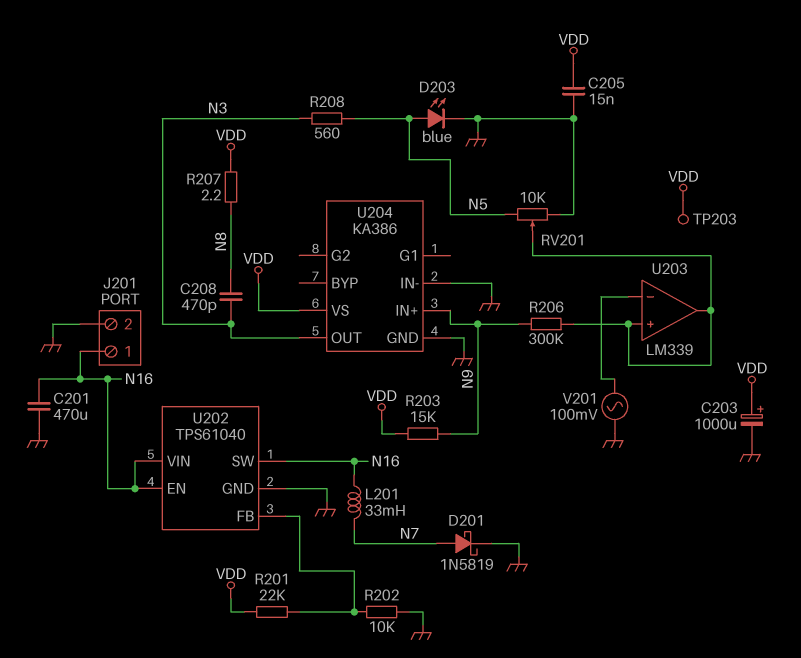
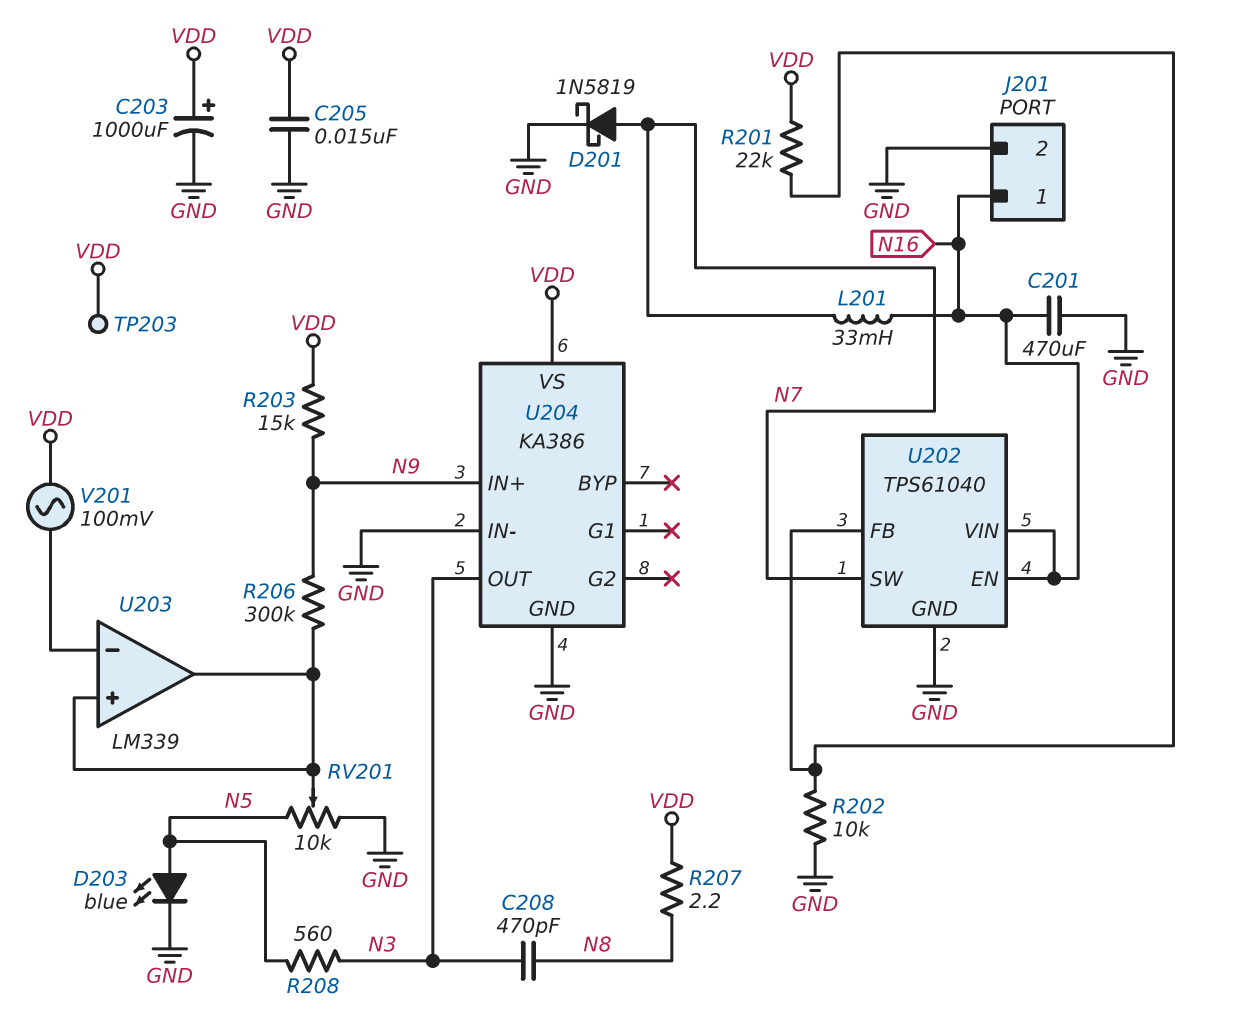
U202 pin SW: N16 -> N7
V201: AC 100mV (GND, U203/in-) -> AC 100mV (U203/in-, VDD)

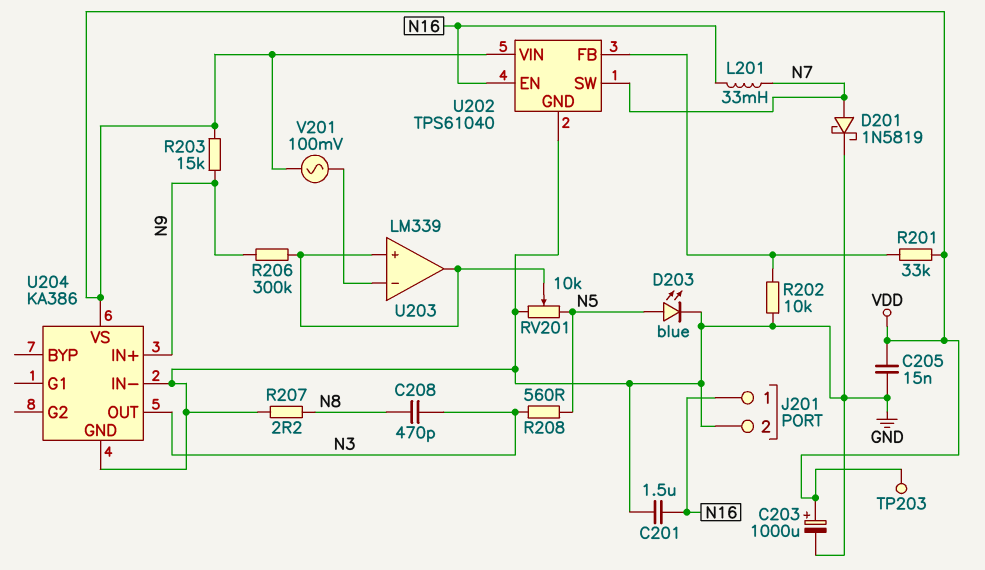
C201: 470uF (GND, N16) -> 1.5uF (GND, N16)
R201: 22k (U202/FB, VDD) -> 33k (U202/FB, VDD)
R207: 2.2 (N8, VDD) -> 2.2 (GND, N8)
U202 pin VIN: N16 -> VDD

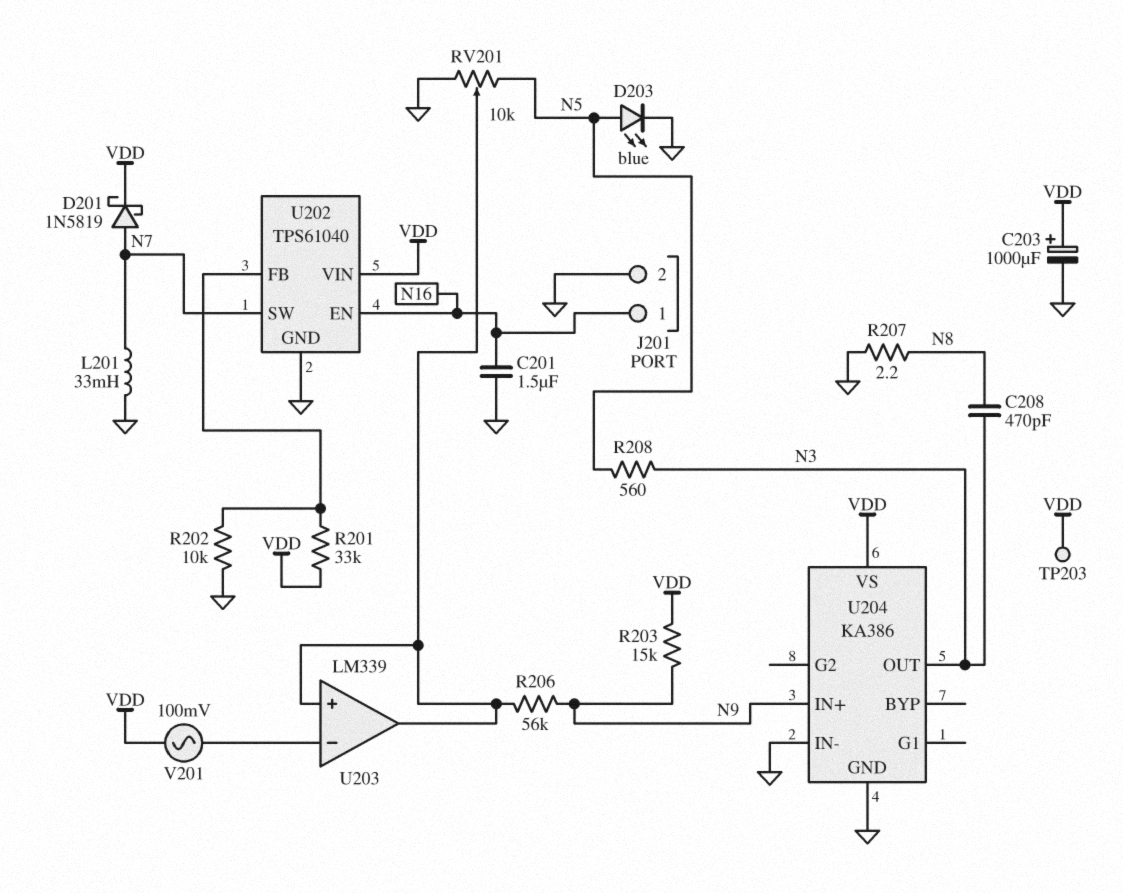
C205: 15nF (GND, VDD) -> none
D201: schottky 1N5819 (A N7, K GND) -> schottky 1N5819 (A N7, K VDD)
L201: 33mH (N7, N16) -> 33mH (GND, N7)
R206: 300k (N9, U203/in+) -> 56k (N9, U203/in+)

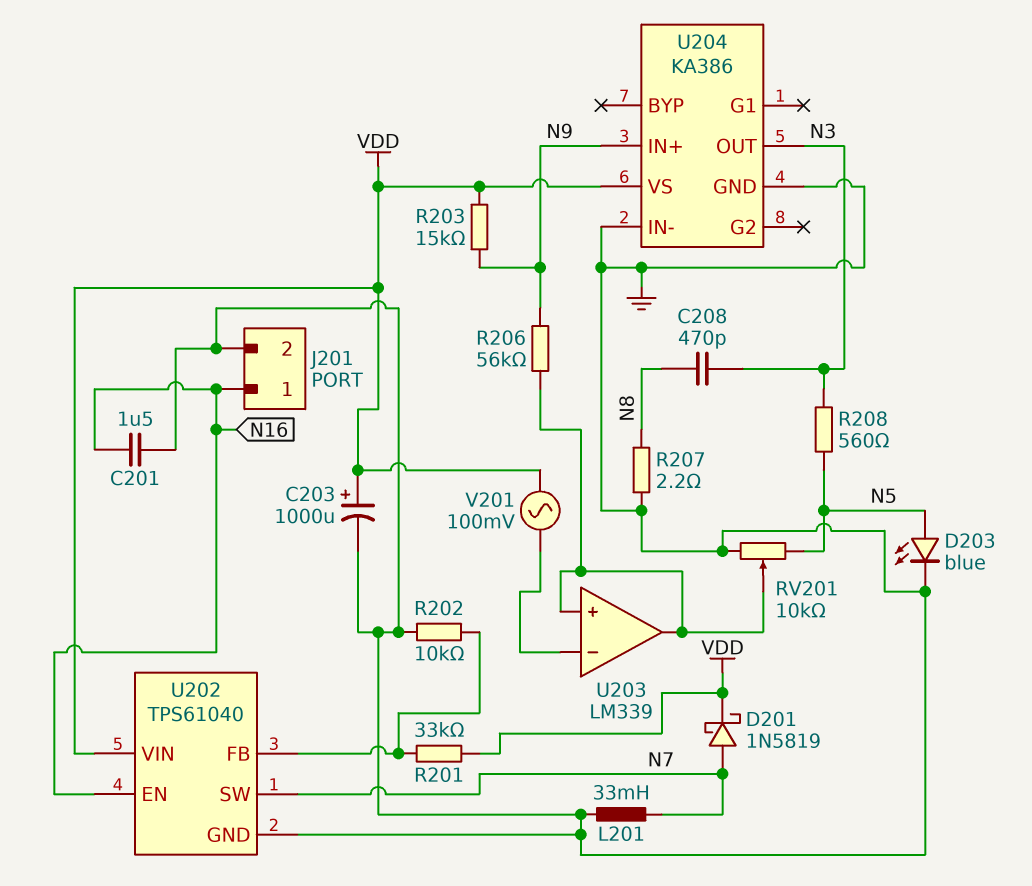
TP203: test point (VDD) -> none

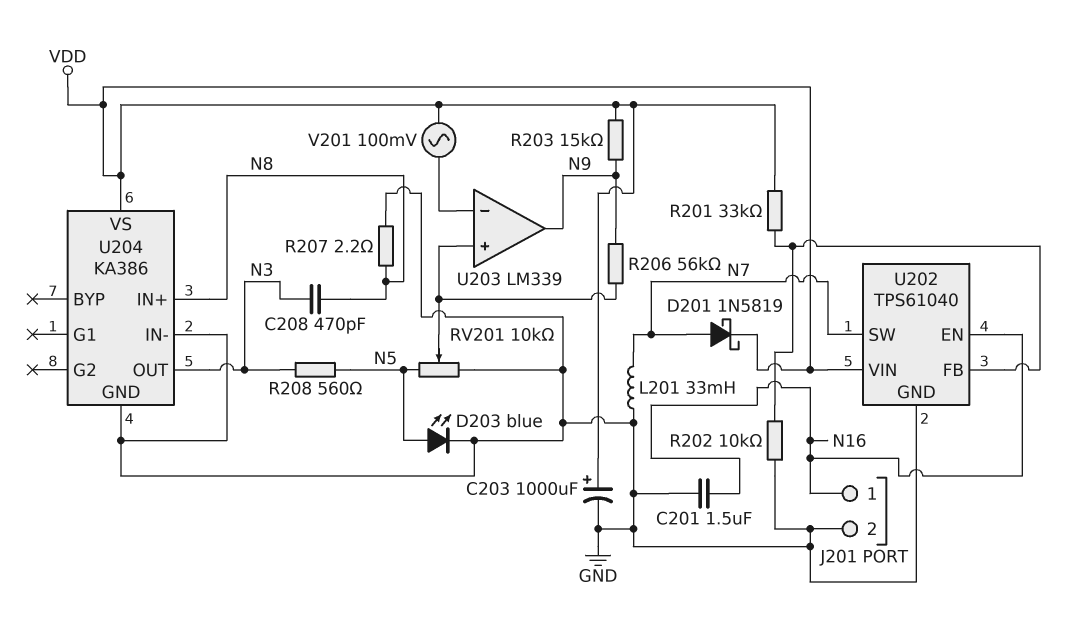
U203 pin out: U203/in+ -> N9
U204 pin IN+: N9 -> N8

